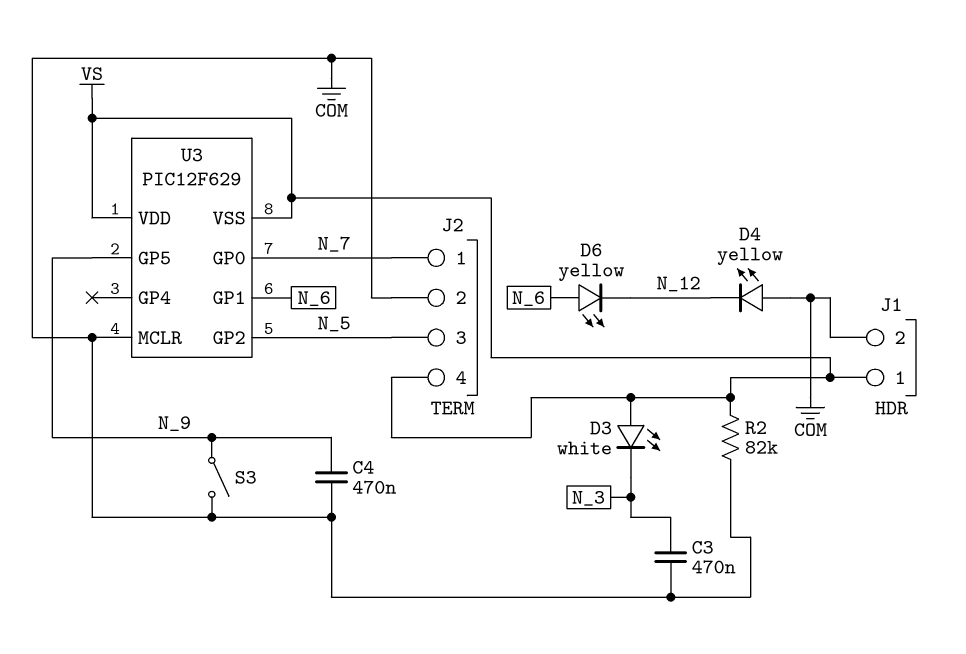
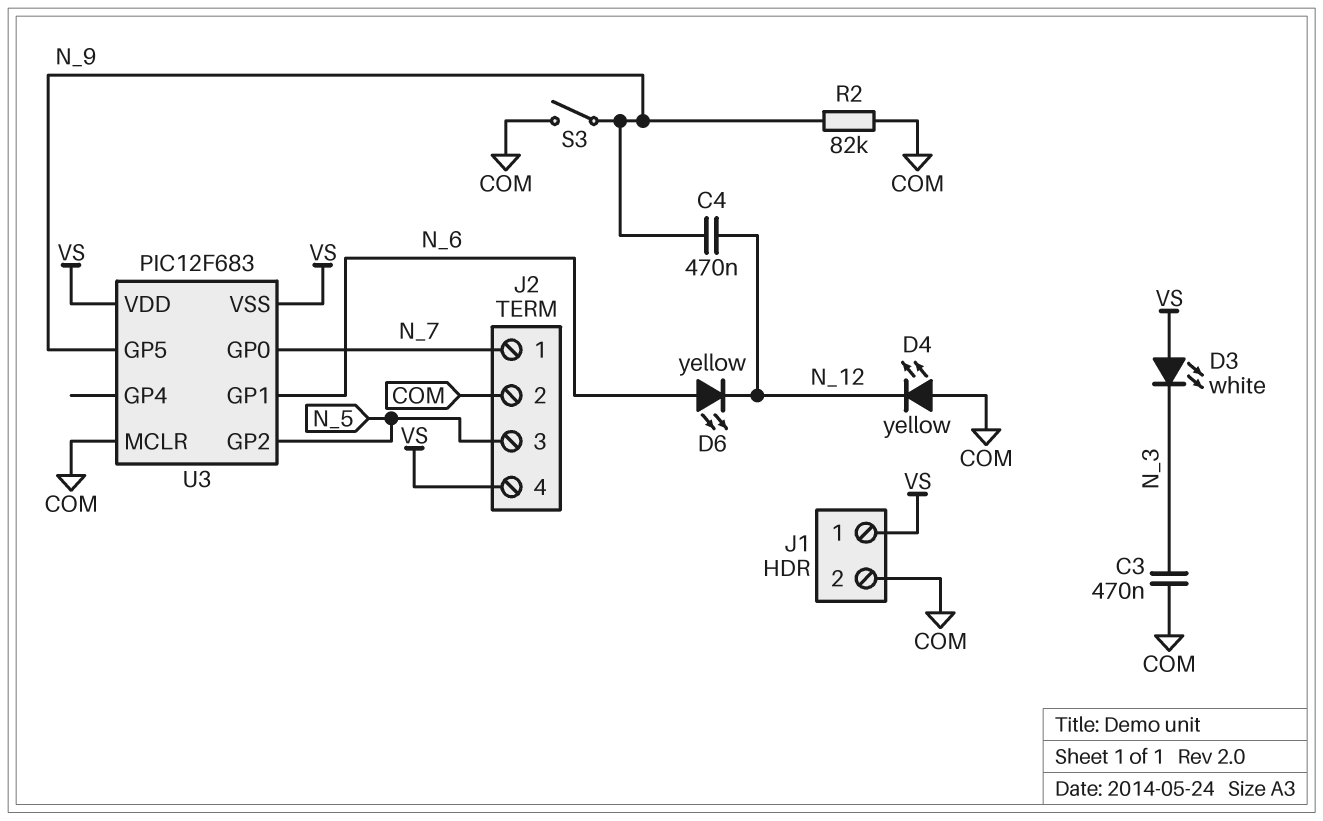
C4: 470nF (COM, N_9) -> 470nF (N_9, N_12)
R2: 82k (COM, VS) -> 82k (COM, N_9)
U3: PIC12F629 -> PIC12F683

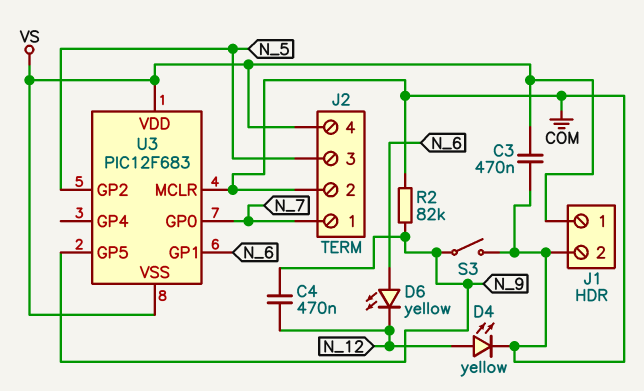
C3: 470nF (COM, N_3) -> 470nF (COM, VS)
D3: LED white (A VS, K N_3) -> none
D4: LED yellow (A COM, K N_12) -> LED yellow (A N_12, K COM)

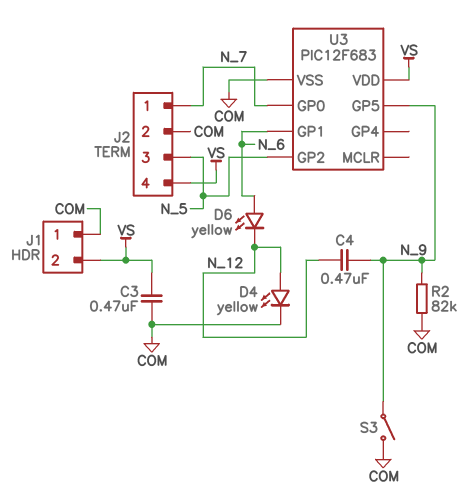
J1 pin 1: VS -> COM
J1 pin 2: COM -> VS
U3 pin MCLR: COM -> none
U3 pin VSS: VS -> COM

